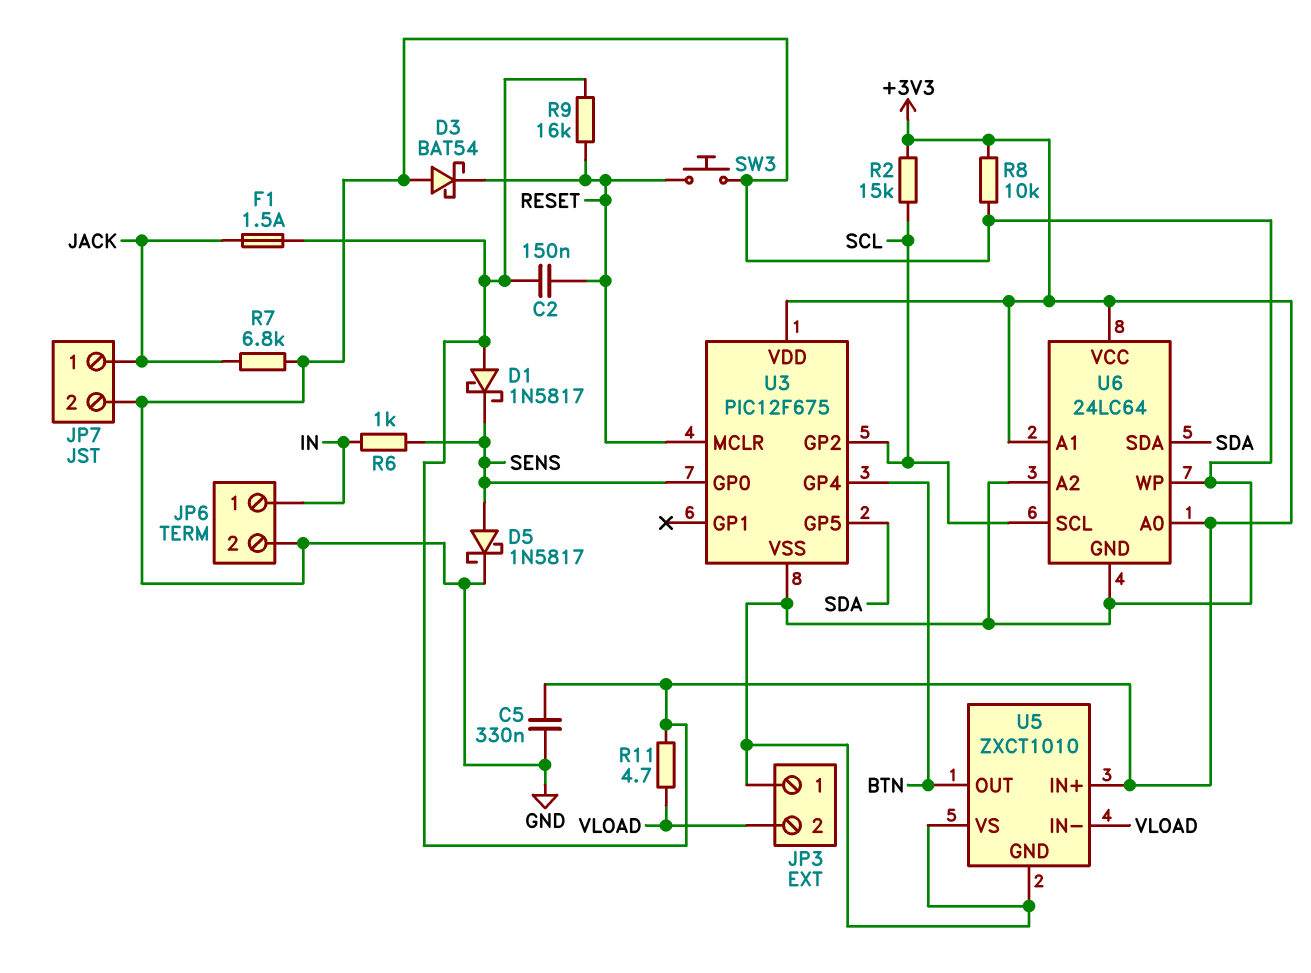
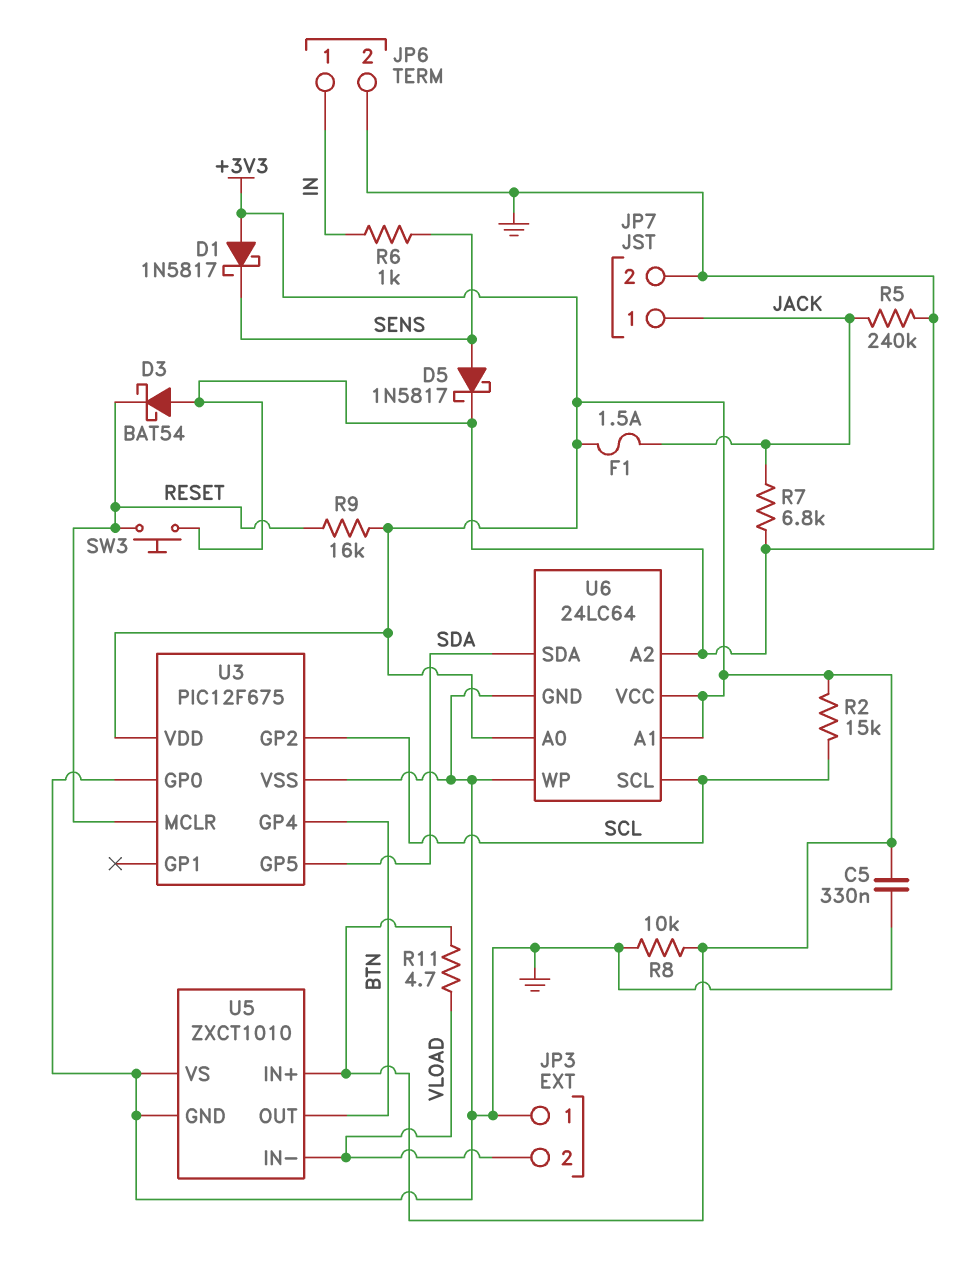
C2: 150nF (+3V3, RESET) -> none
R5: none -> 240k (GND, JACK)
U3 pin GP0: SENS -> GND

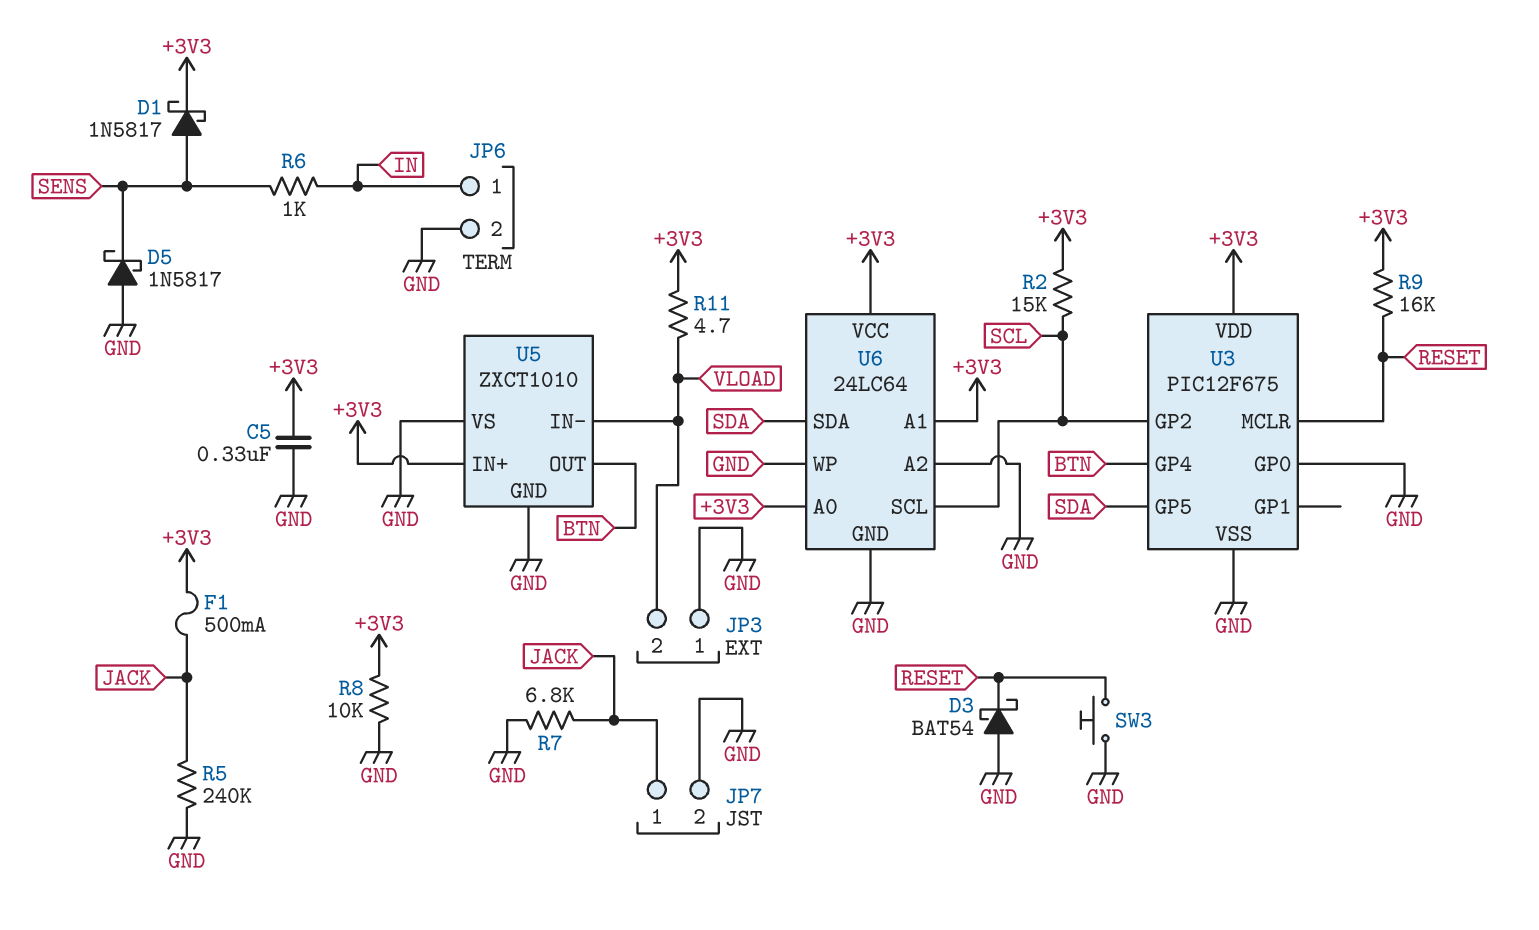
D1: schottky 1N5817 (A +3V3, K SENS) -> schottky 1N5817 (A SENS, K +3V3)
D5: schottky 1N5817 (A SENS, K GND) -> schottky 1N5817 (A GND, K SENS)
F1: 1.5A (+3V3, JACK) -> 500mA (+3V3, JACK)

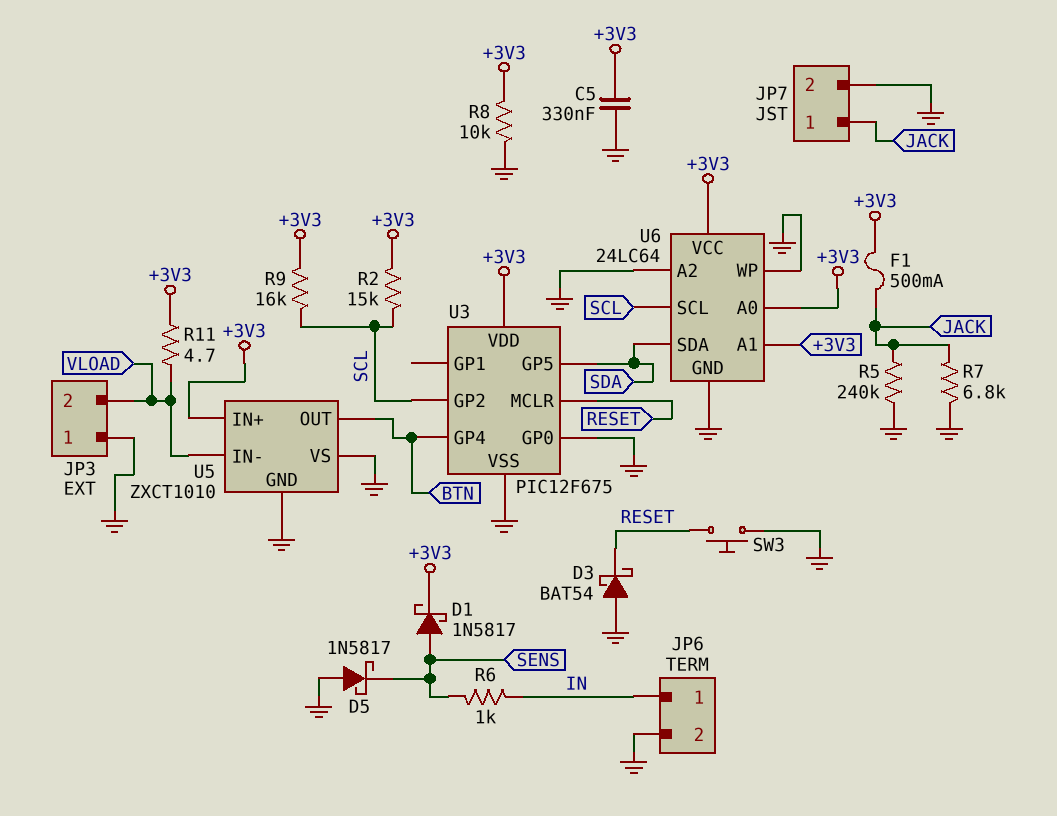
R9: 16k (+3V3, RESET) -> 16k (+3V3, SCL)

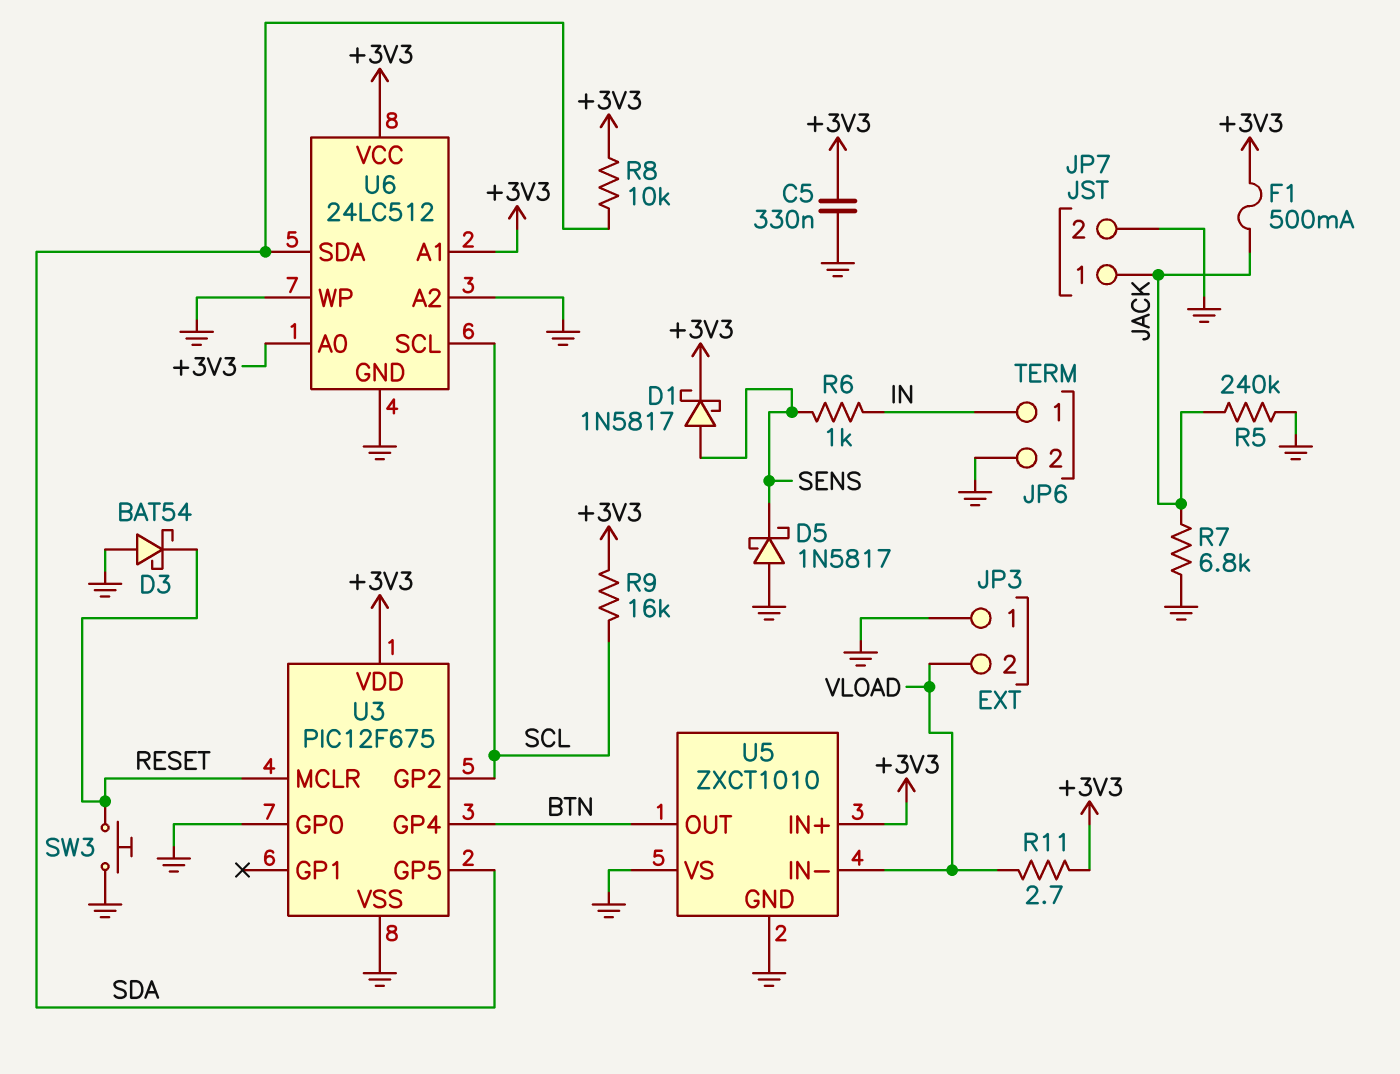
R2: 15k (+3V3, SCL) -> none
R8: 10k (+3V3, GND) -> 10k (+3V3, SDA)
R11: 4.7 (+3V3, VLOAD) -> 2.7 (+3V3, VLOAD)
U6: 24LC64 -> 24LC512

